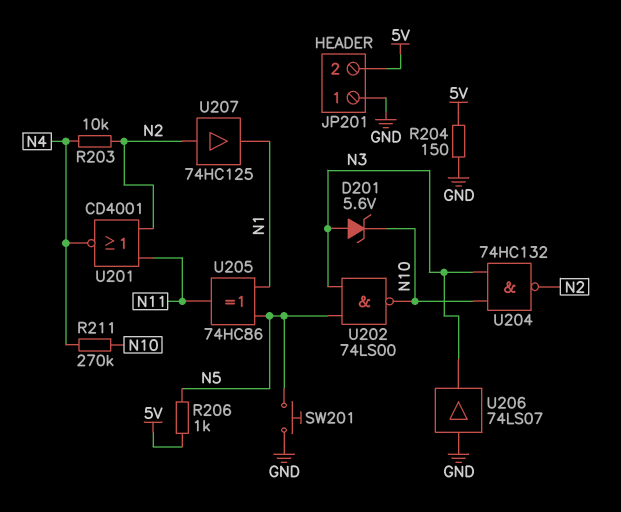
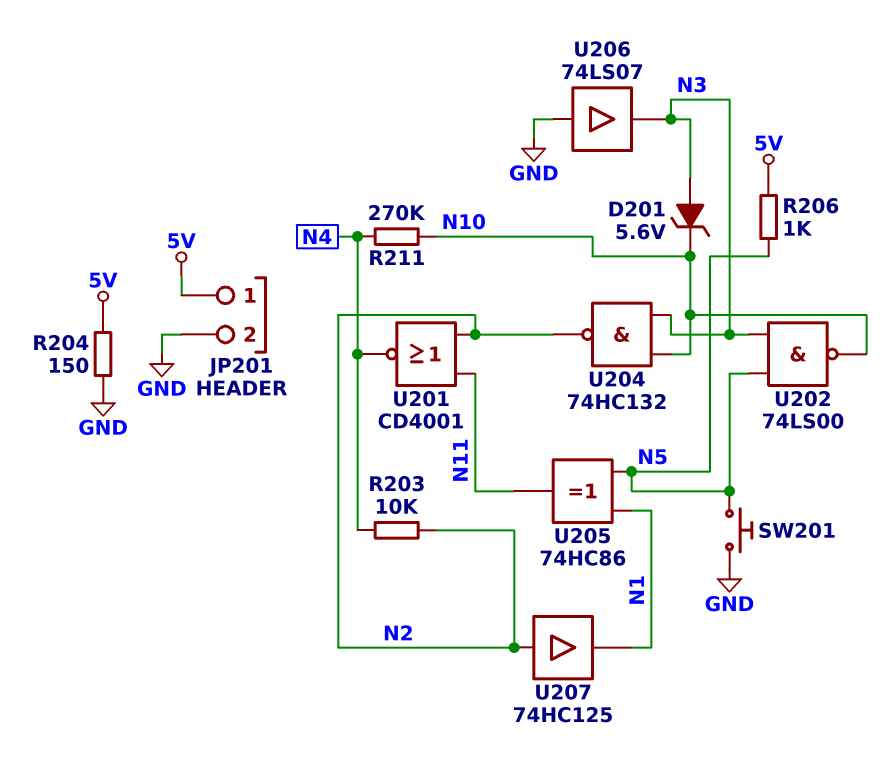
JP201 pin 1: GND -> 5V
JP201 pin 2: 5V -> GND

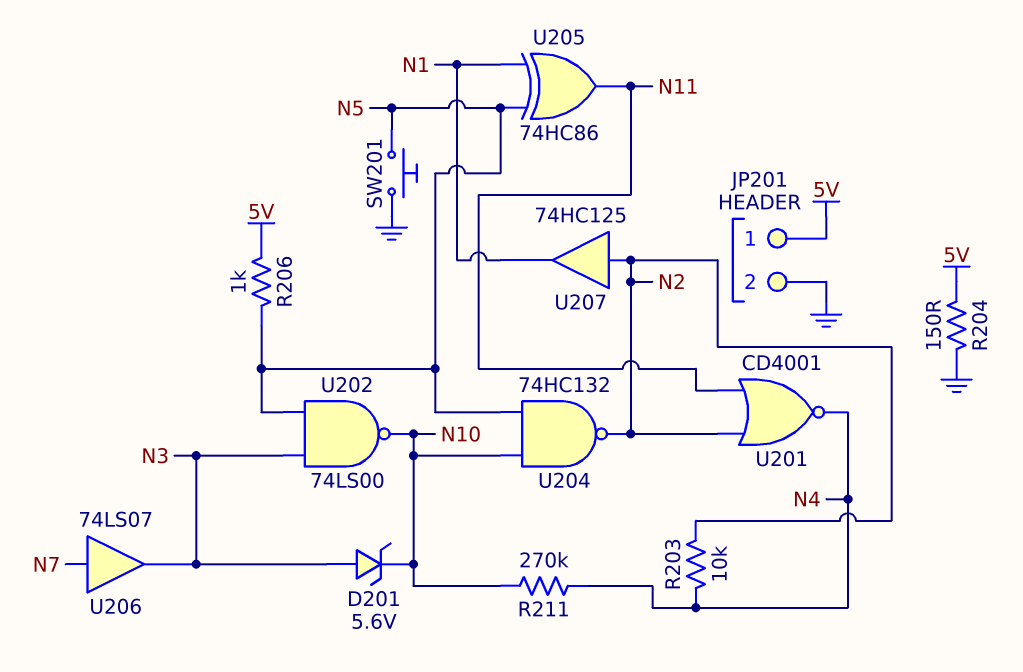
U204: NAND 74HC132 (in N3, in N10, out N2) -> NAND 74HC132 (in N5, in N10, out N2)
U206: buffer 74LS07 (in GND, out N3) -> buffer 74LS07 (in N7, out N3)

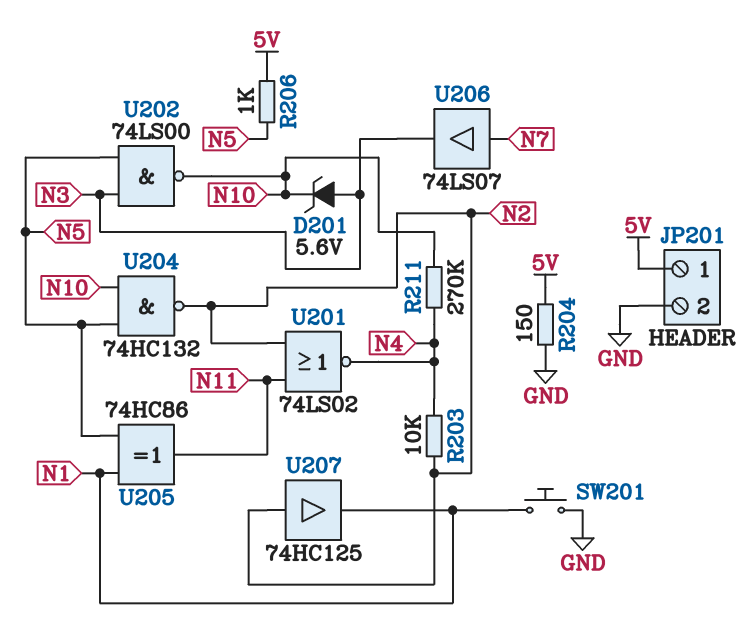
SW201: button (GND, N5) -> button (GND, N1)
U201: NOR CD4001 (in N2, in N11, out N4) -> NOR 74LS02 (in N2, in N11, out N4)

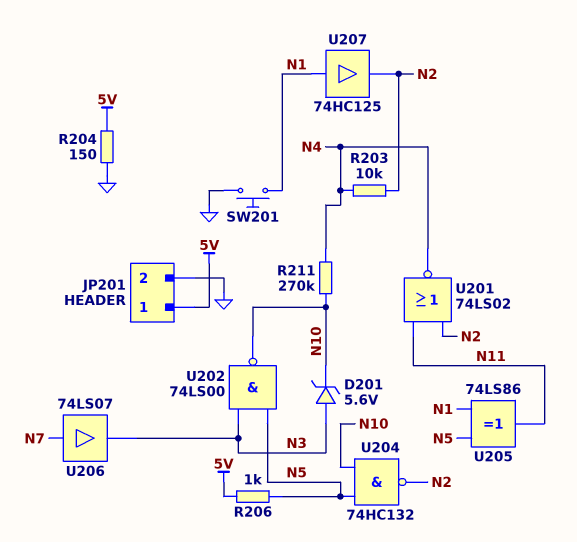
U205: XOR 74HC86 (in N1, in N5, out N11) -> XOR 74LS86 (in N1, in N5, out N11)
U207: buffer 74HC125 (in N2, out N1) -> buffer 74HC125 (in N1, out N2)

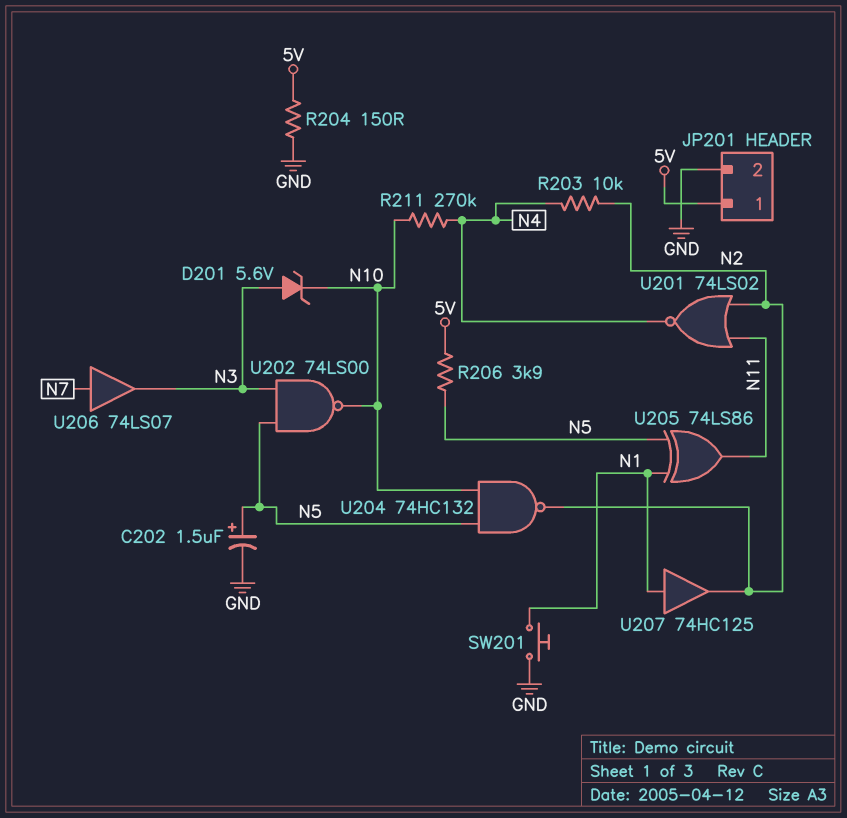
C202: none -> 1.5uF (plus N5, minus GND)
R206: 1k (5V, N5) -> 3.9k (5V, N5)

